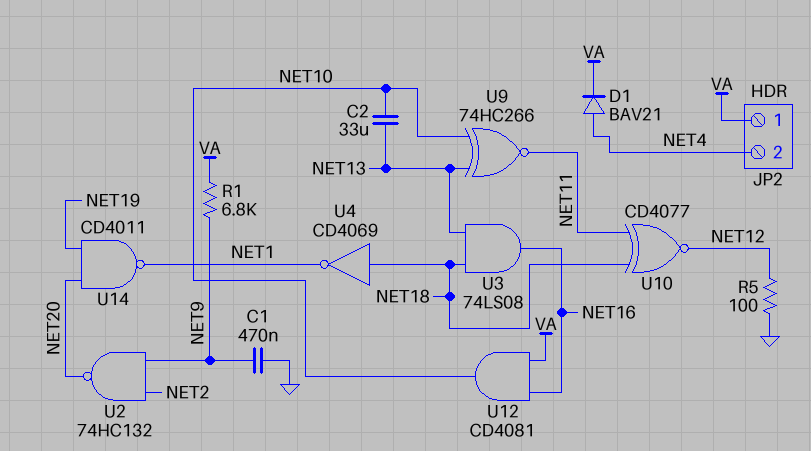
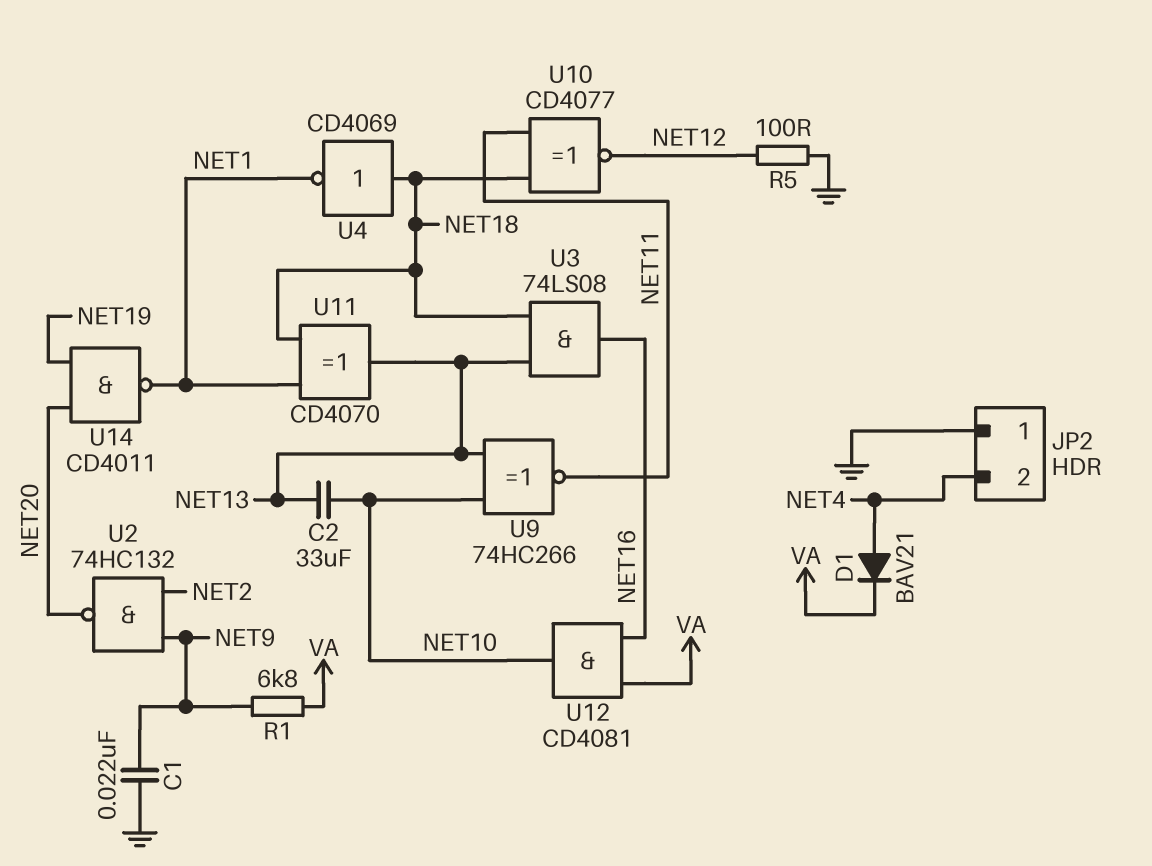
C1: 470nF (GND, NET9) -> 22nF (GND, NET9)
JP2 pin 1: VA -> GND
U11: none -> XOR CD4070 (in NET1, in NET18, out NET13)

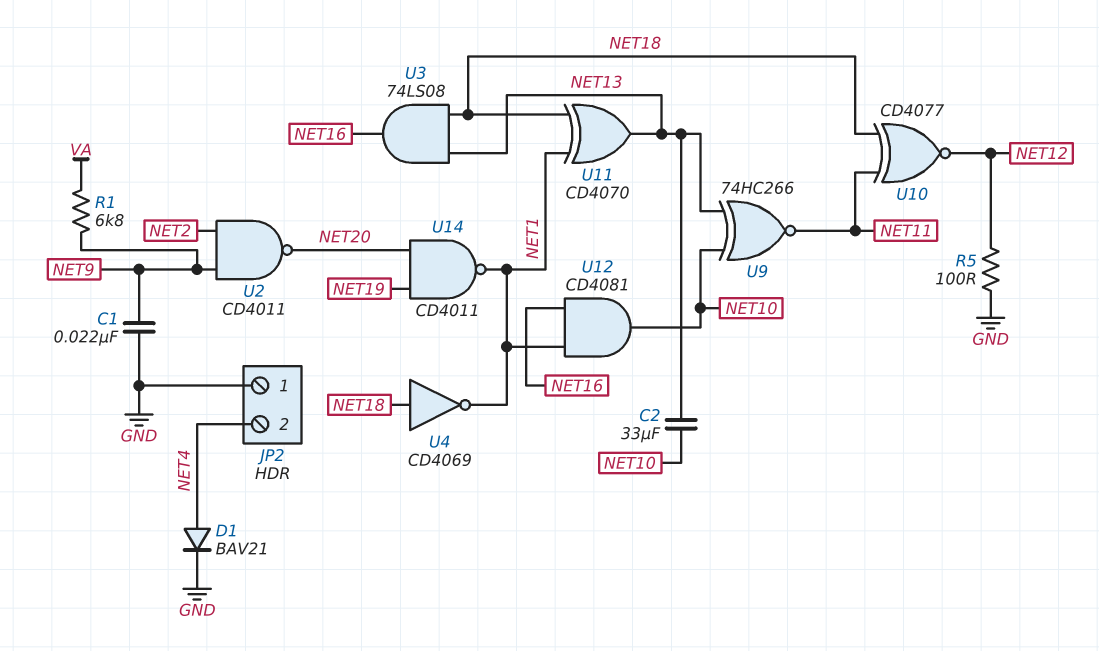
D1: diode BAV21 (A NET4, K VA) -> diode BAV21 (A NET4, K GND)
U2: NAND 74HC132 (in NET2, in NET9, out NET20) -> NAND CD4011 (in NET2, in NET9, out NET20)
U12: AND CD4081 (in NET16, in VA, out NET10) -> AND CD4081 (in NET1, in NET16, out NET10)

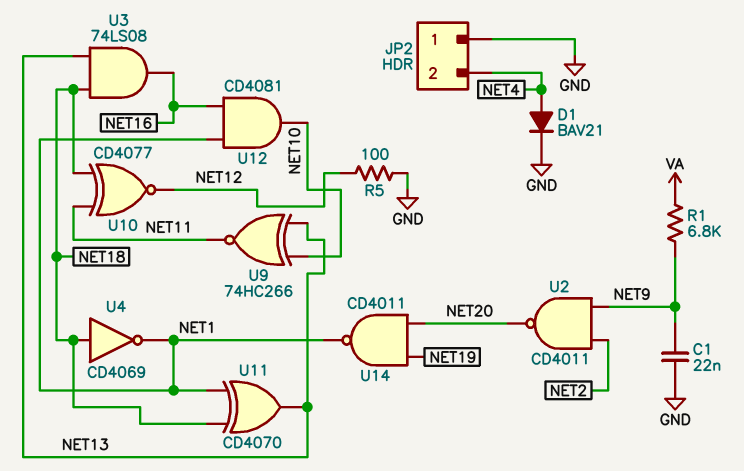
C2: 33uF (NET10, NET13) -> none

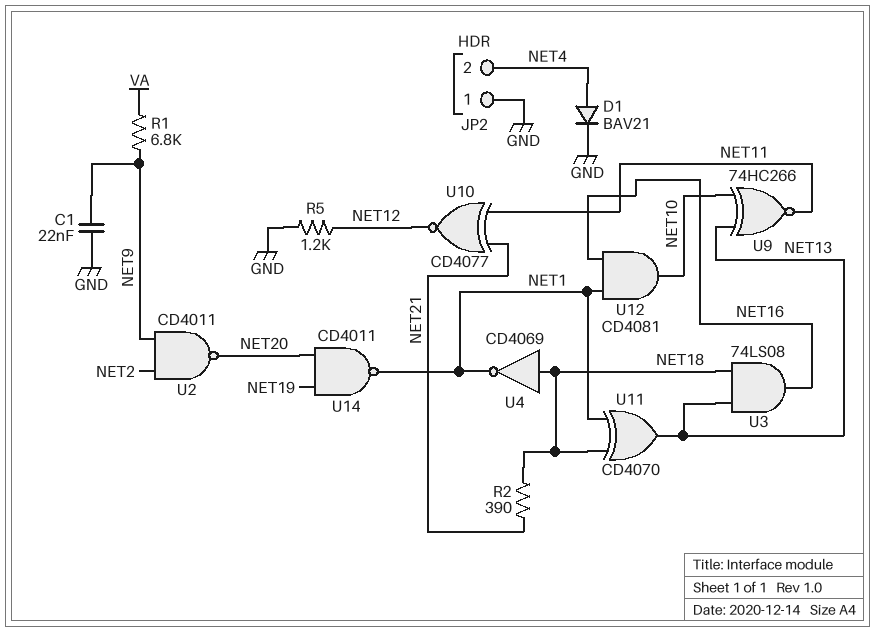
R2: none -> 390 (NET18, NET21)
R5: 100 (GND, NET12) -> 1.2k (GND, NET12)
U10: XNOR CD4077 (in NET11, in NET18, out NET12) -> XNOR CD4077 (in NET11, in NET21, out NET12)

